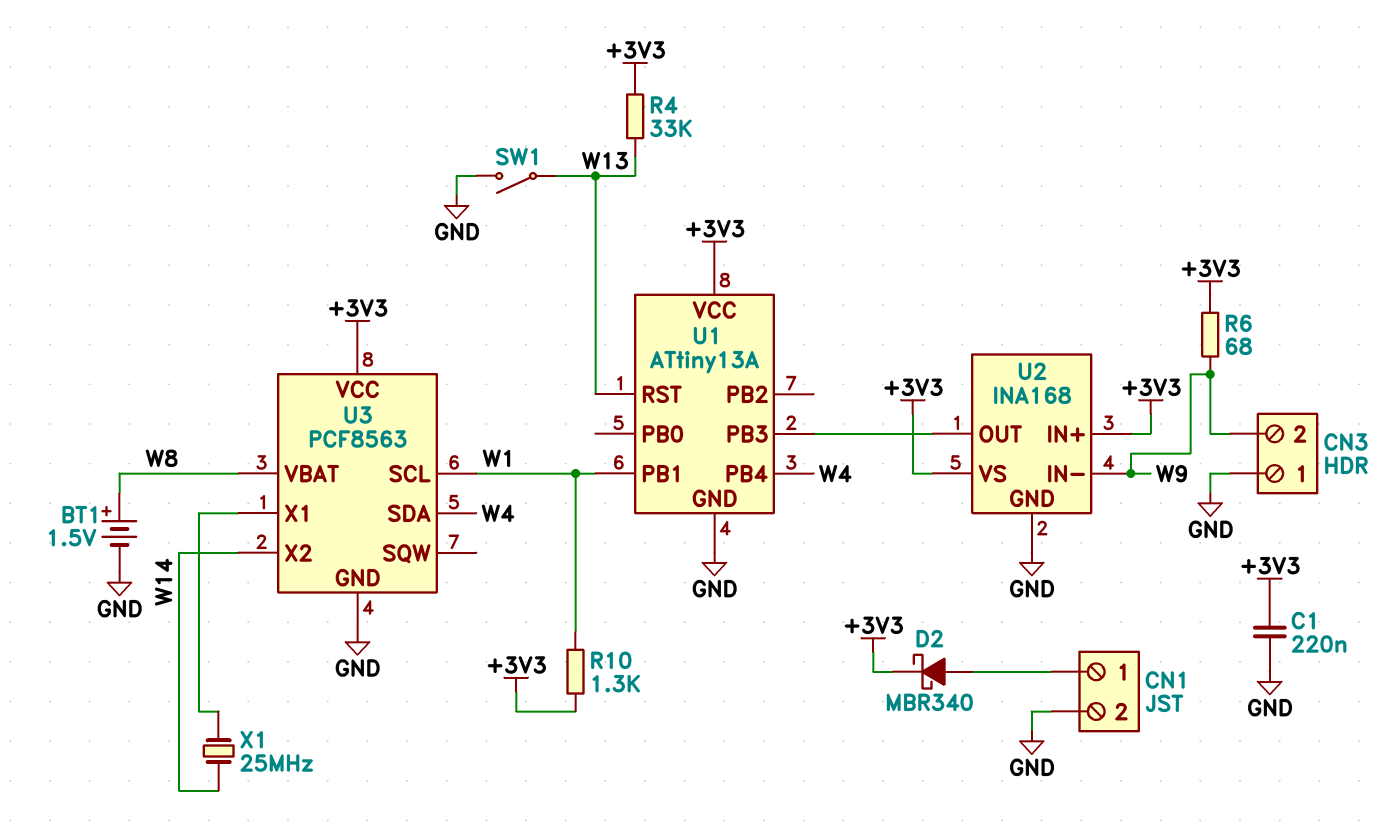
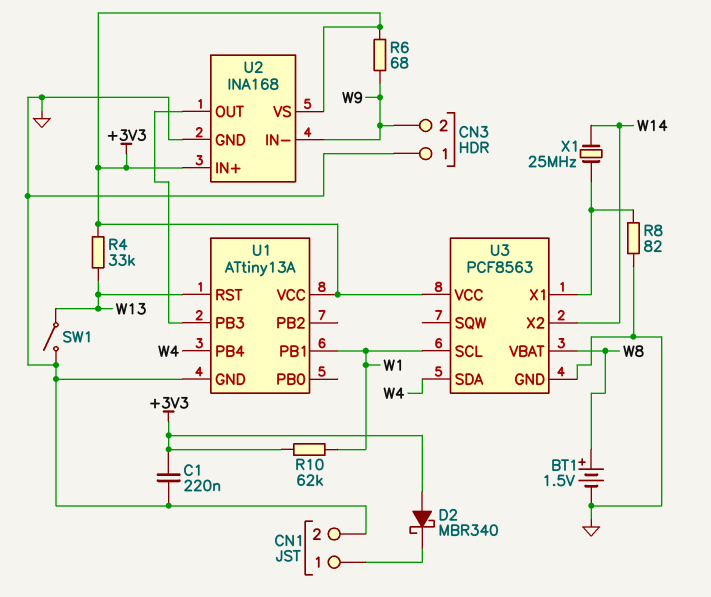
D2: schottky MBR340 (A CN1/1, K +3V3) -> schottky MBR340 (A +3V3, K CN1/1)
R8: none -> 82 (GND, U3/X1)
R10: 1.3k (+3V3, W1) -> 62k (+3V3, W1)

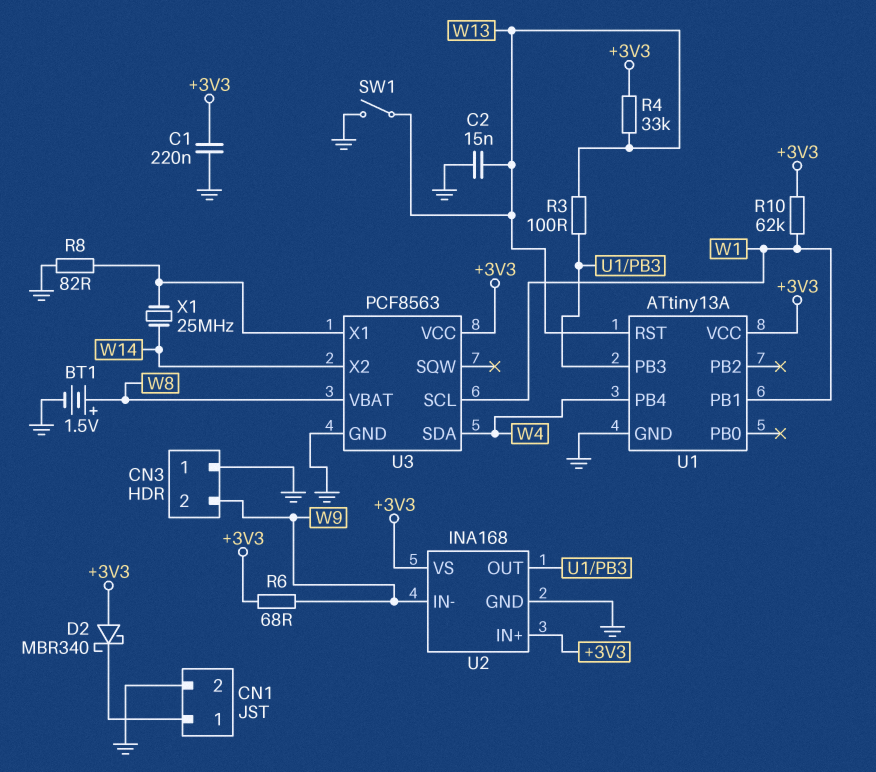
C2: none -> 15nF (GND, W13)
R3: none -> 100 (U1/PB3, W13)

